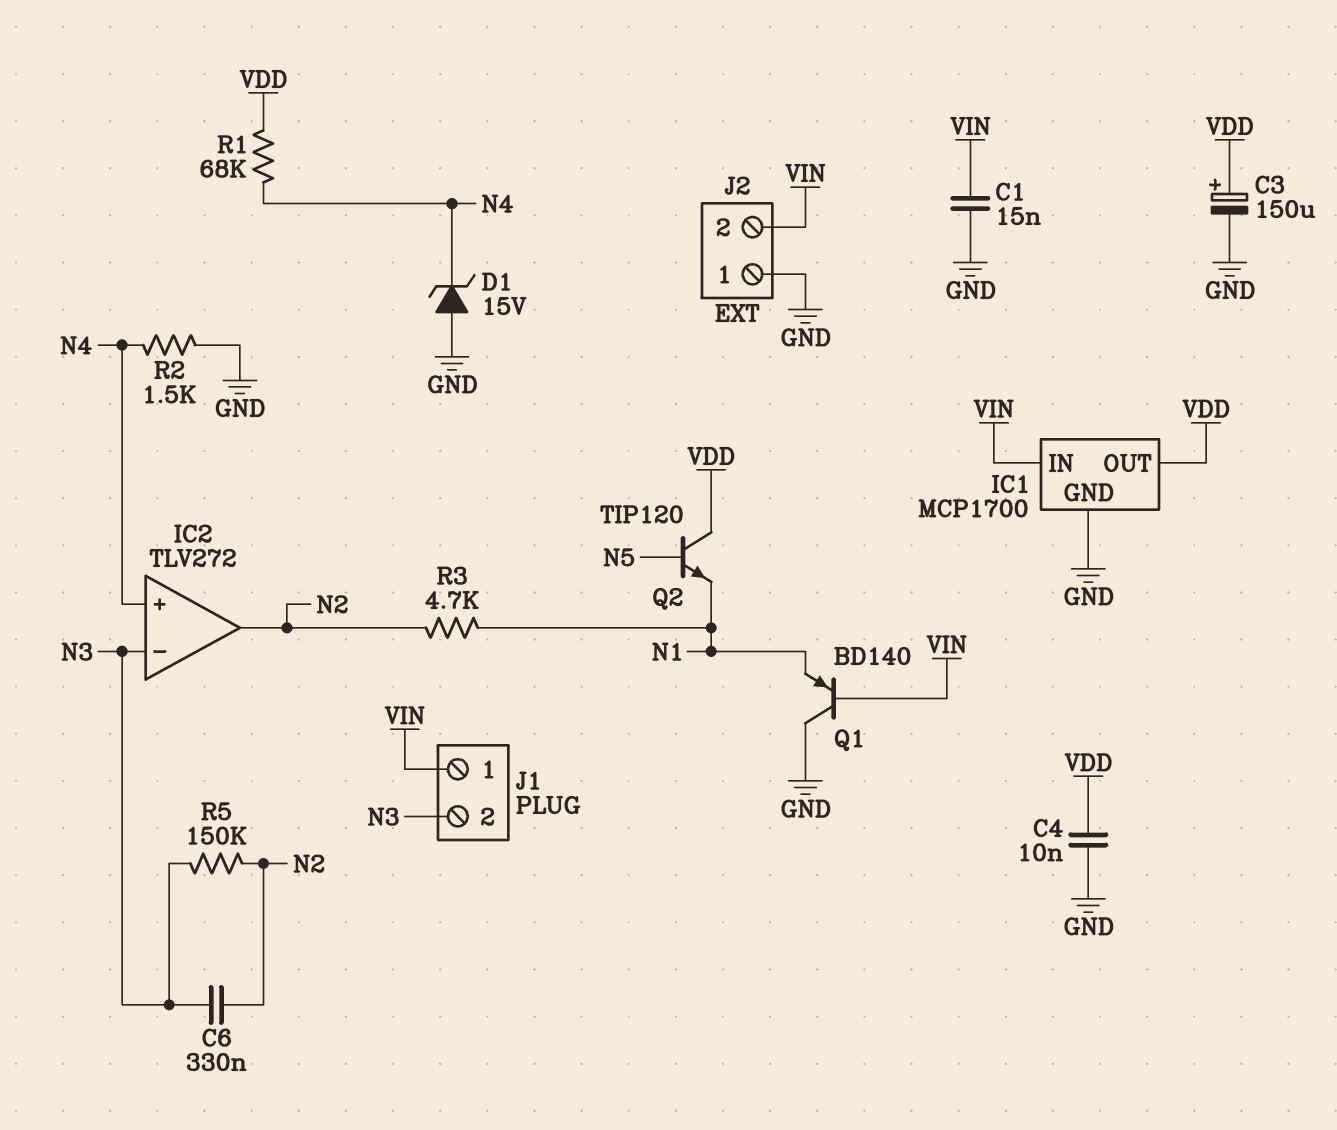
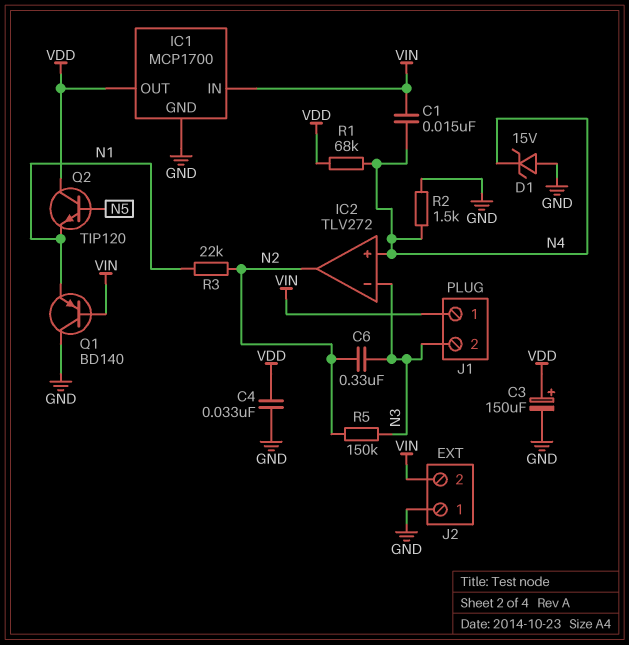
C1: 15nF (GND, VIN) -> 15nF (N4, VIN)
C4: 10nF (GND, VDD) -> 33nF (GND, VDD)
R3: 4.7k (N1, N2) -> 22k (N1, N2)

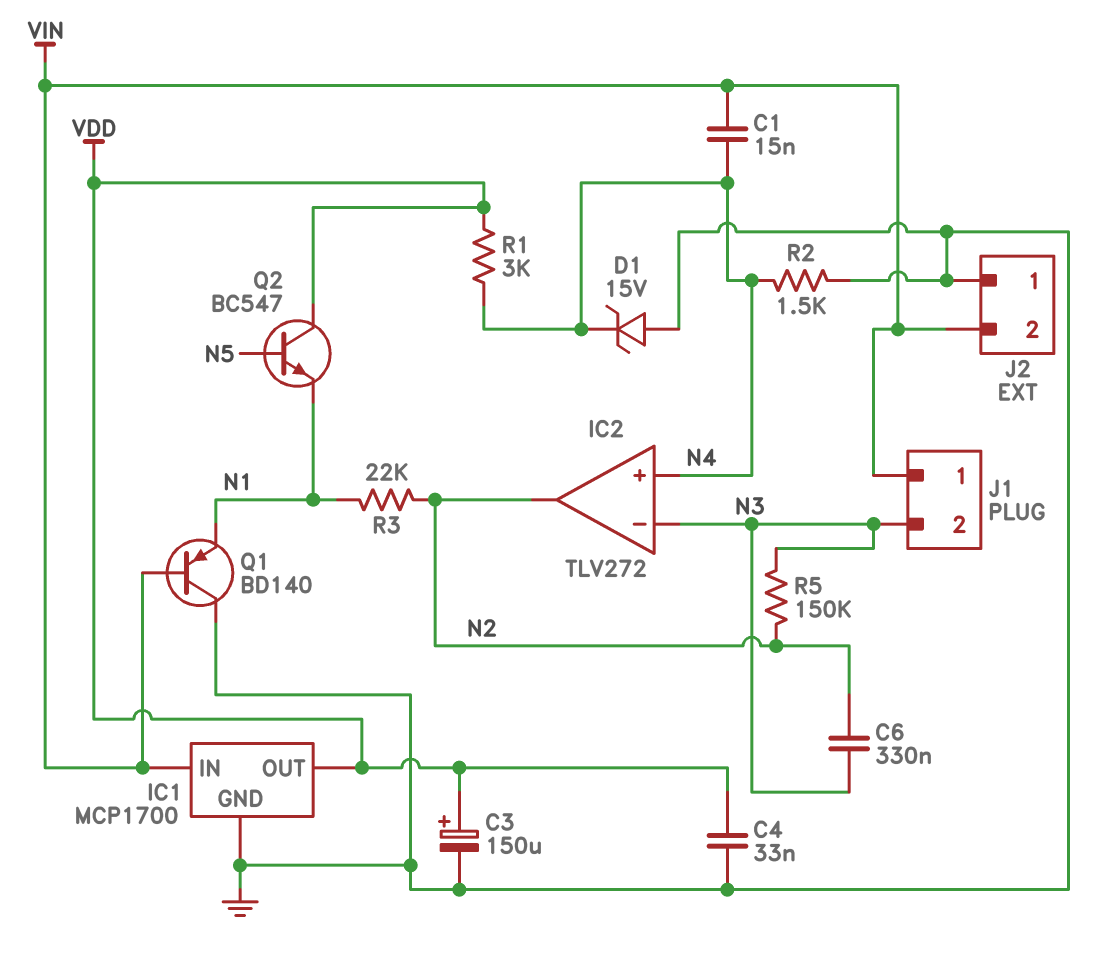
Q2: NPN TIP120 (B N5, C VDD, E N1) -> NPN BC547 (B N5, C VDD, E N1)
R1: 68k (N4, VDD) -> 3k (N4, VDD)

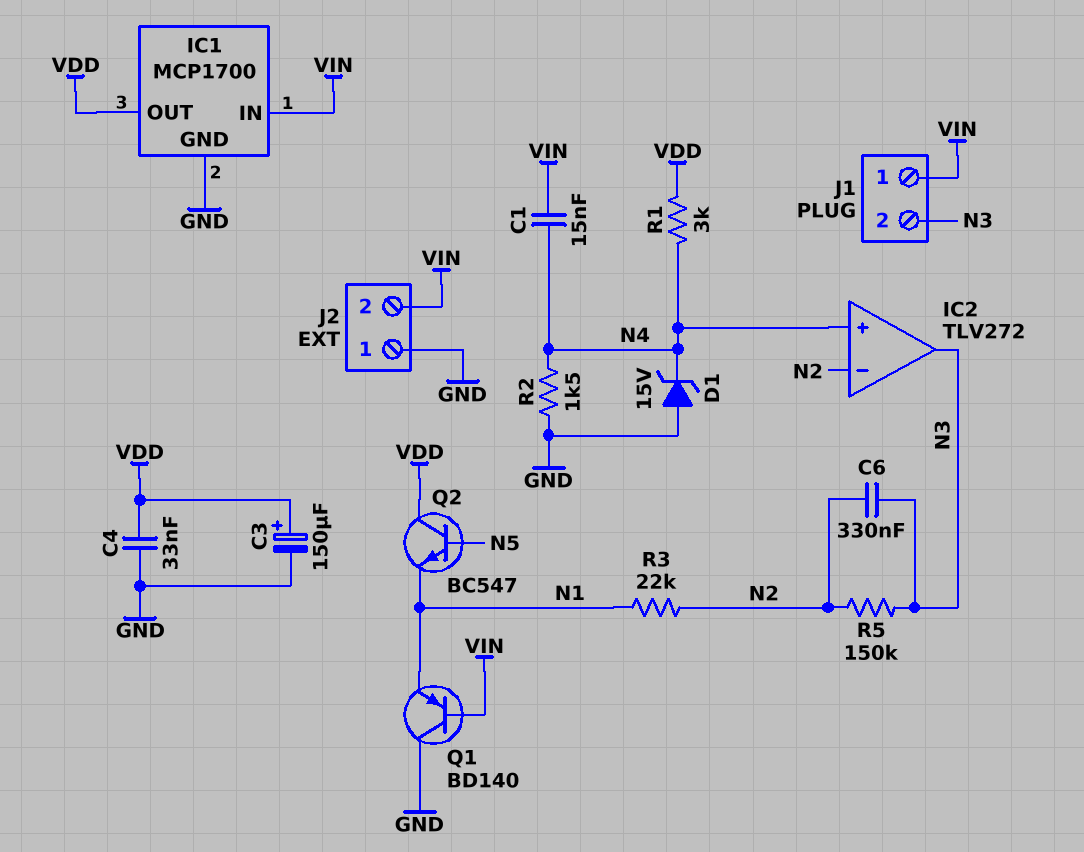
IC2 pin in-: N3 -> N2
IC2 pin out: N2 -> N3

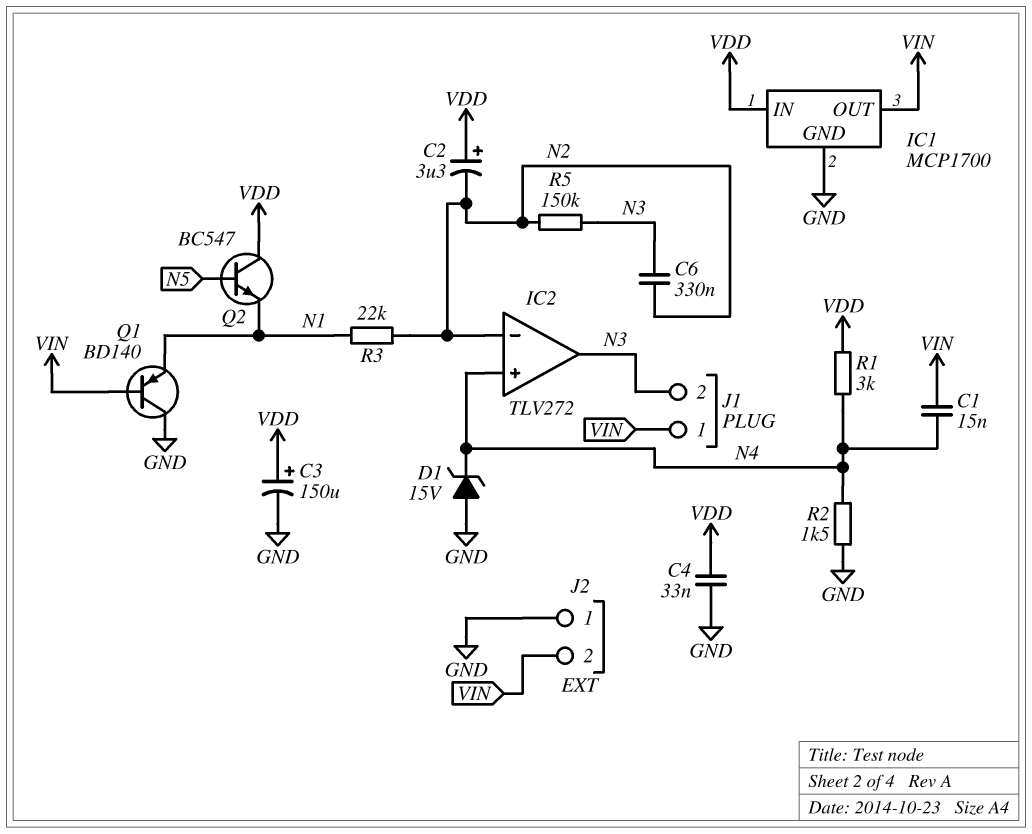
C2: none -> 3.3uF (plus VDD, minus N2)
IC1 pin IN: VIN -> VDD
IC1 pin OUT: VDD -> VIN

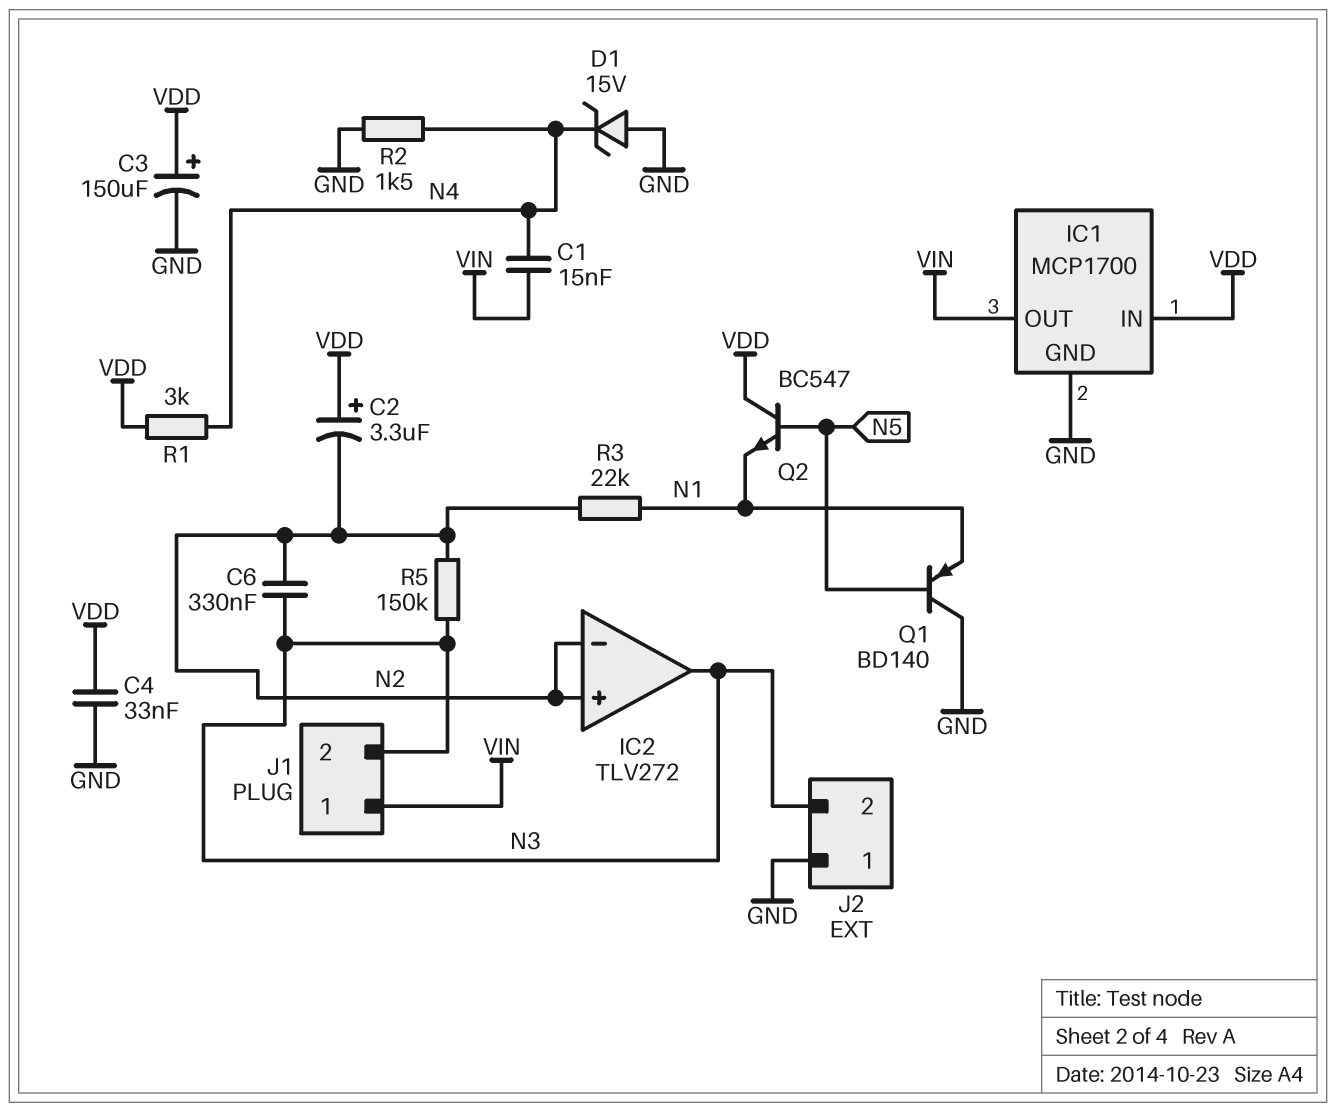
IC2 pin in+: N4 -> N2
J2 pin 2: VIN -> N3
Q1: PNP BD140 (B VIN, C GND, E N1) -> PNP BD140 (B N5, C GND, E N1)

